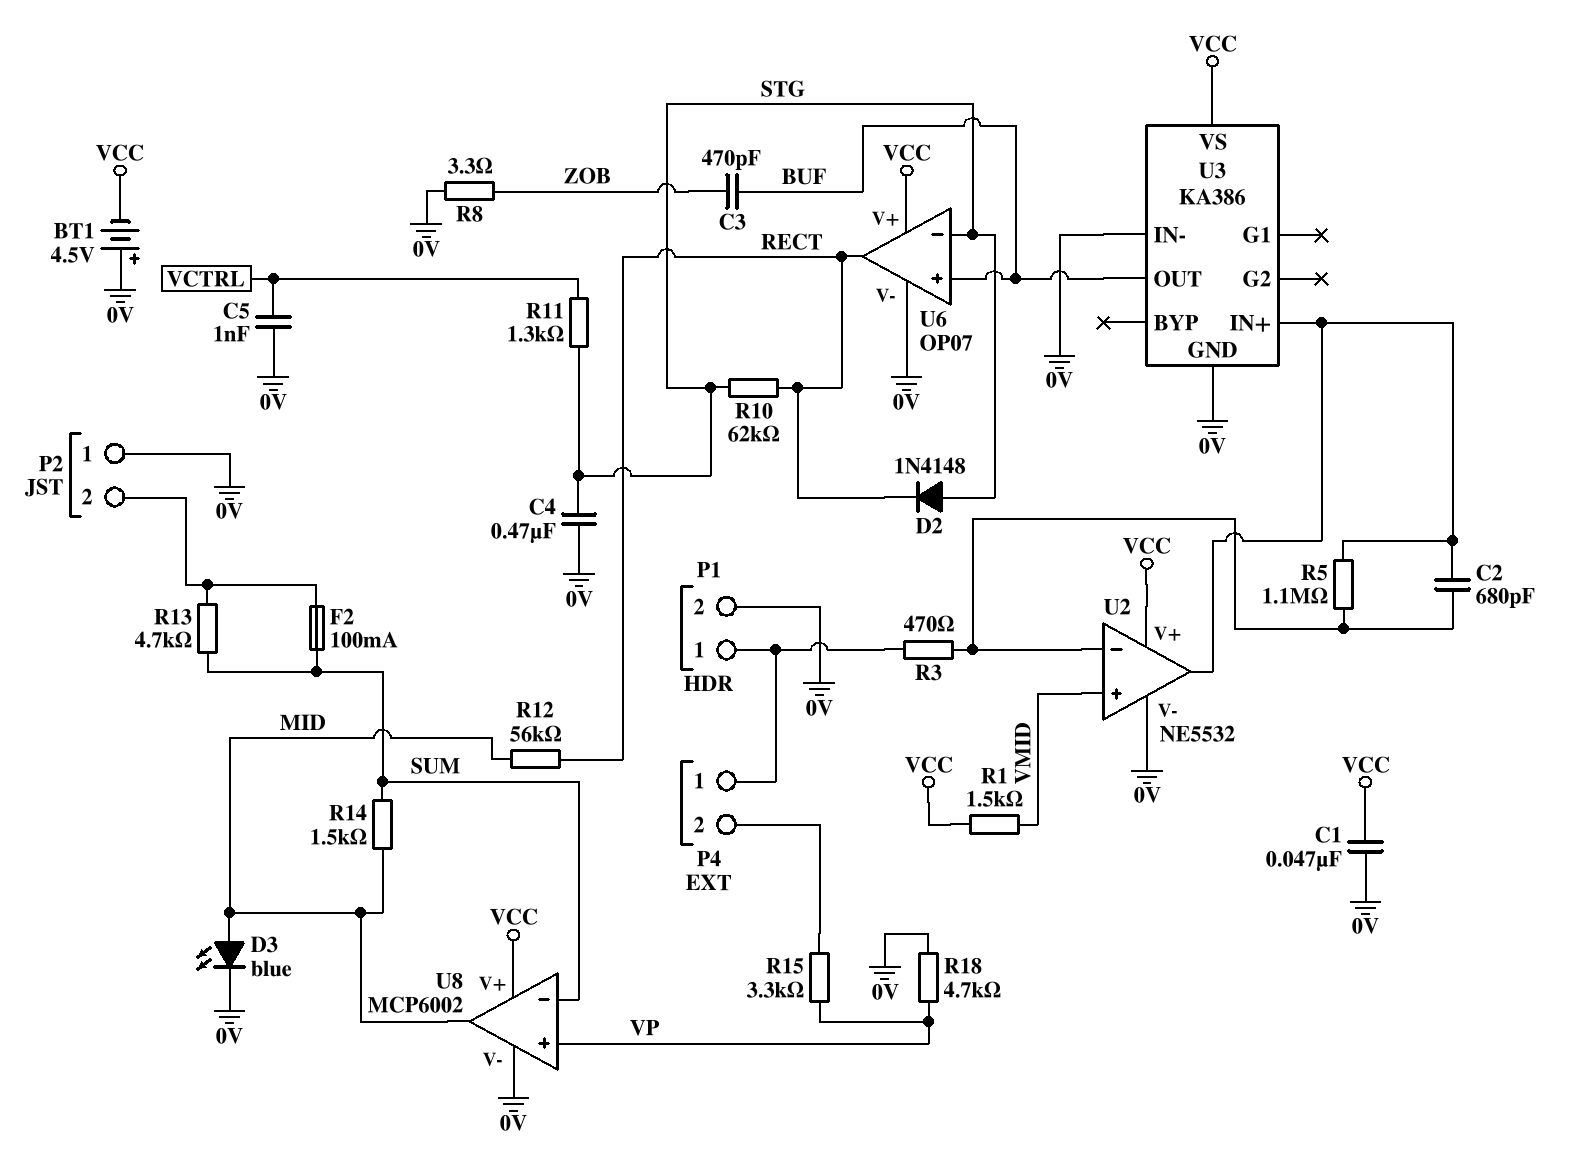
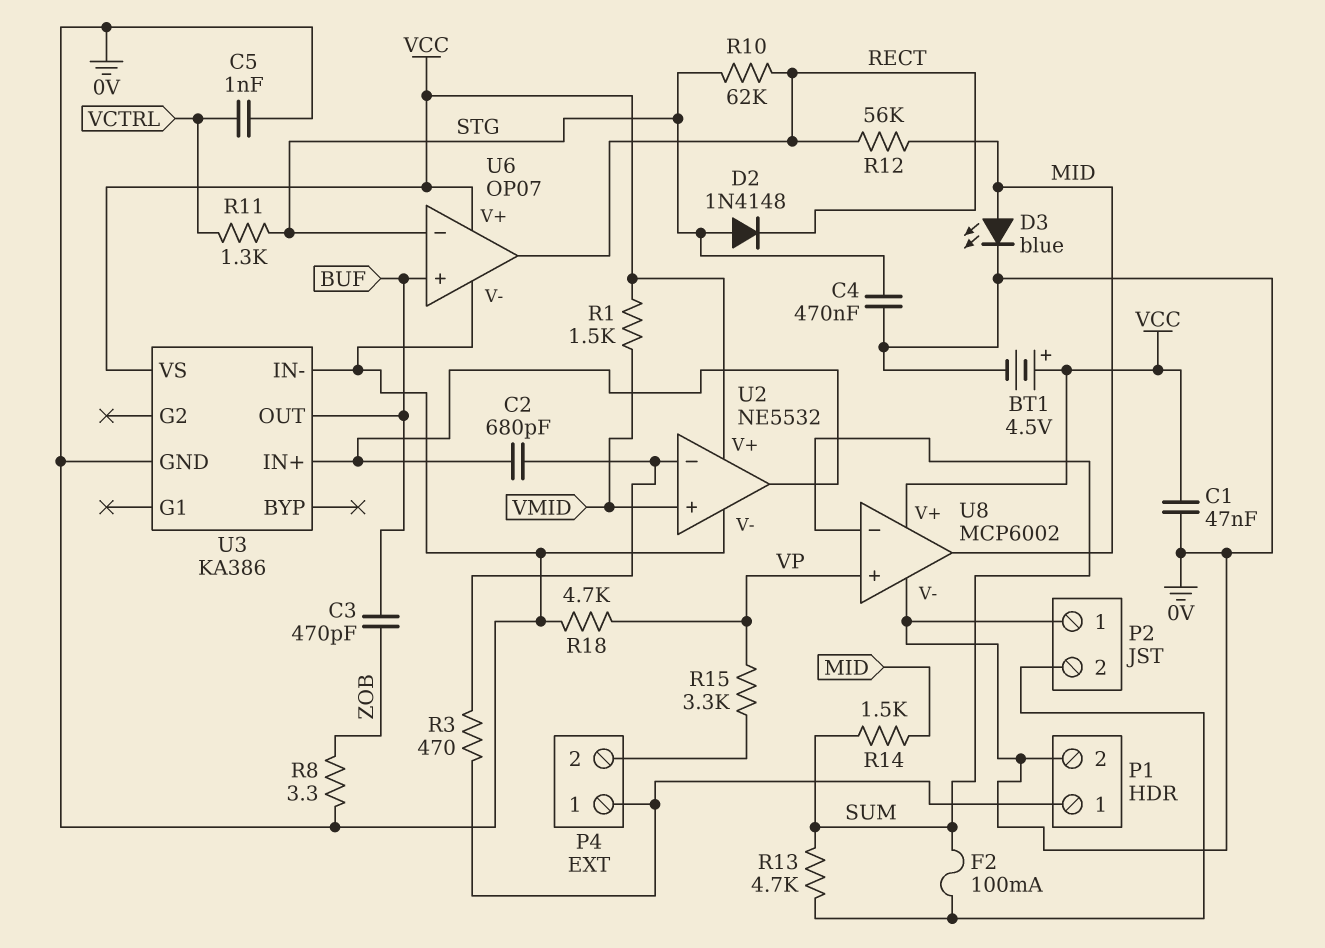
BT1: 4.5V (plus 0V, minus VCC) -> 4.5V (plus VCC, minus 0V)
R5: 1.1M (U2/in-, U2/out) -> none

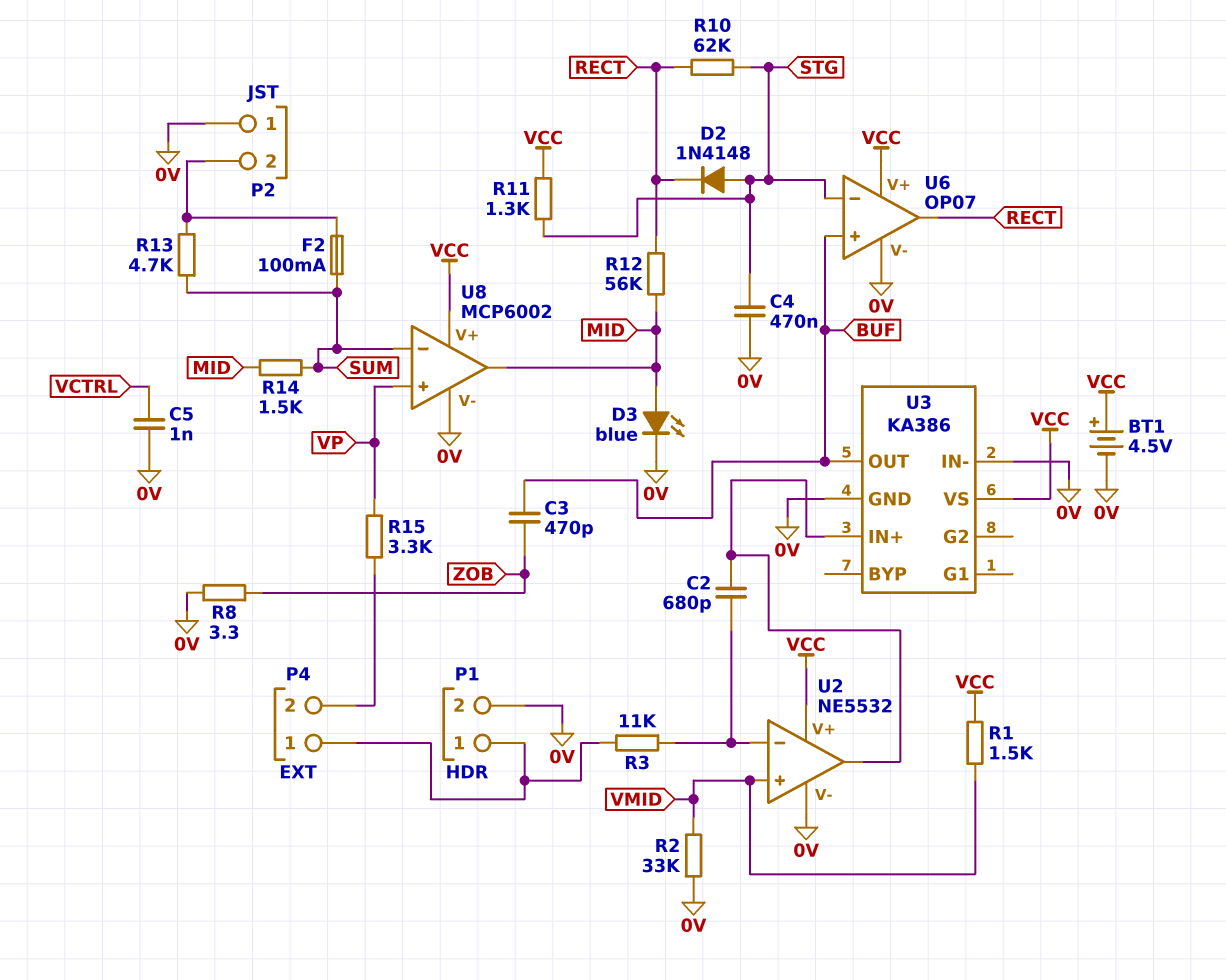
C1: 47nF (0V, VCC) -> none
R2: none -> 33k (0V, VMID)
R3: 470 (P1/1, U2/in-) -> 11k (P1/1, U2/in-)
R11: 1.3k (STG, VCTRL) -> 1.3k (STG, VCC)
R18: 4.7k (0V, VP) -> none

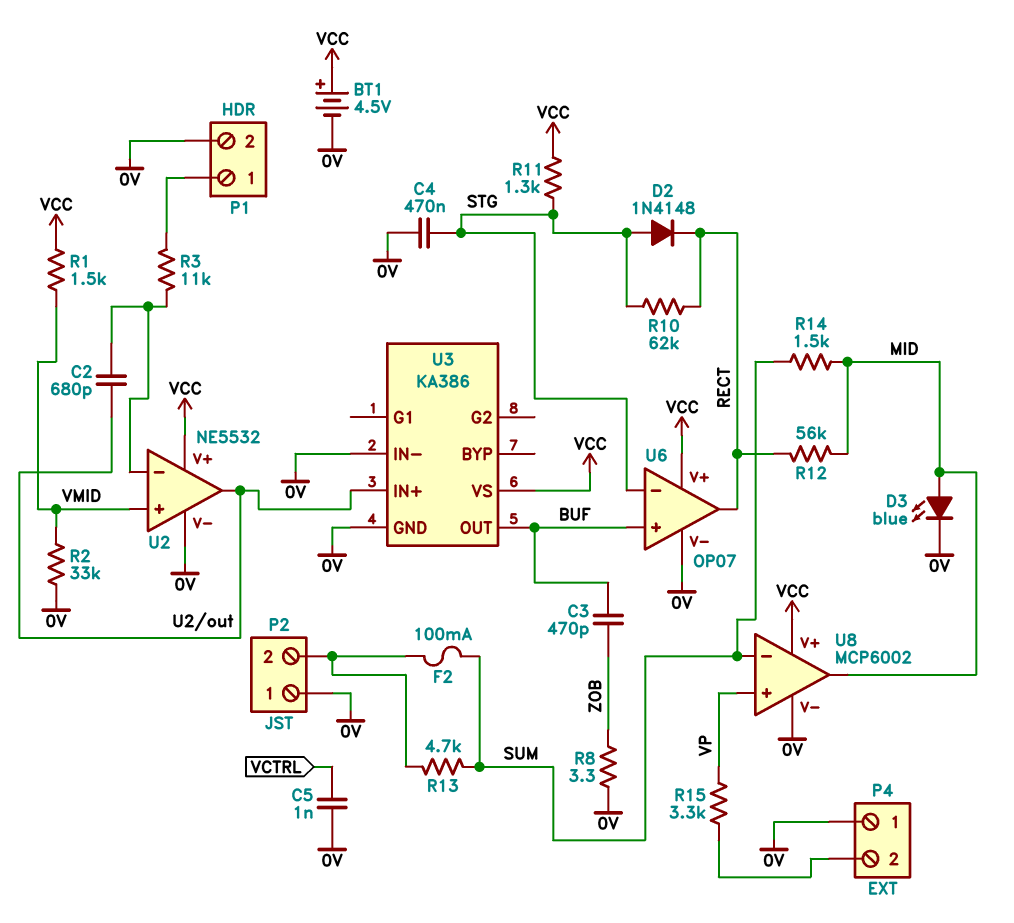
P4 pin 1: P1/1 -> 0V

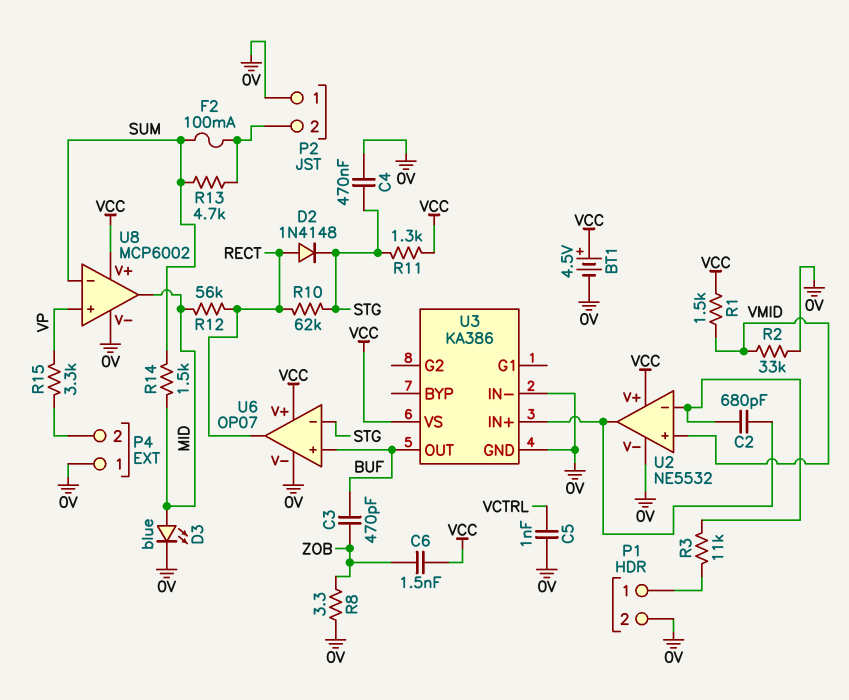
C6: none -> 1.5nF (VCC, ZOB)
D2: diode 1N4148 (A STG, K RECT) -> diode 1N4148 (A RECT, K STG)

